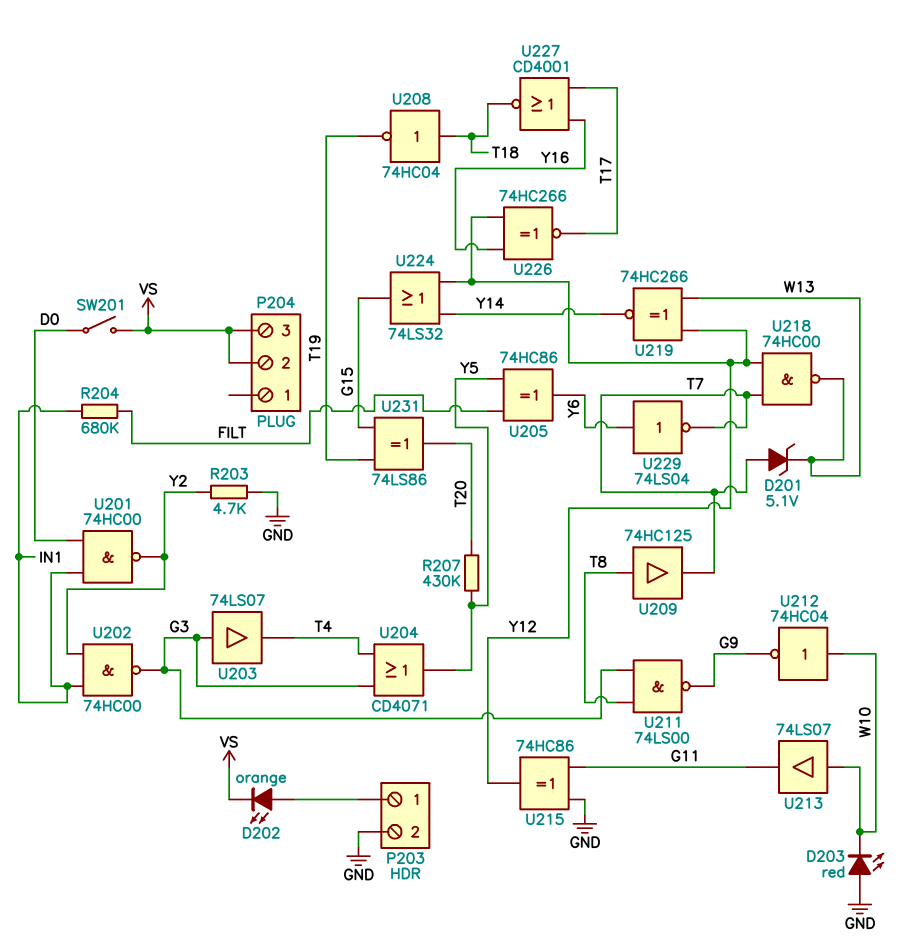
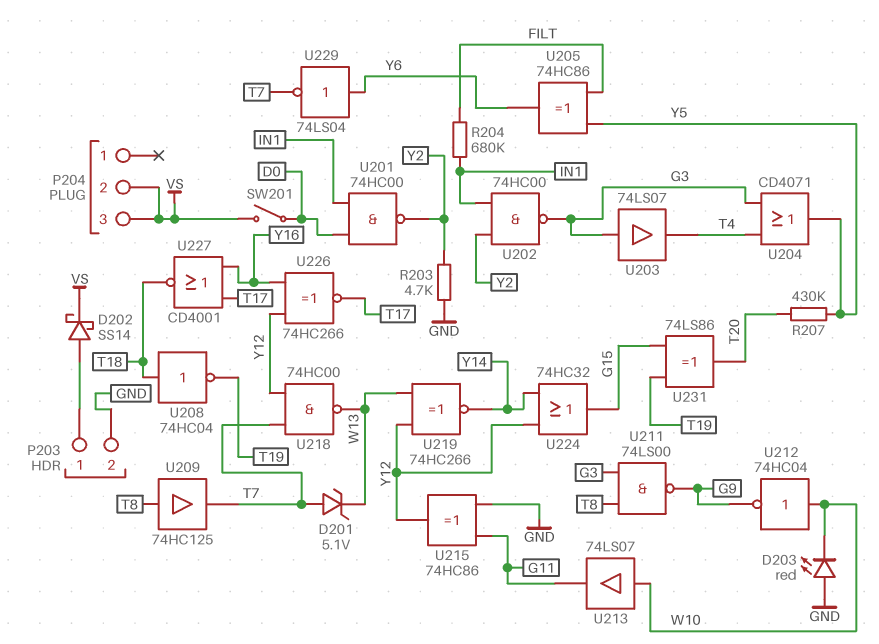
D202: LED orange (A P203/1, K VS) -> schottky SS14 (A P203/1, K VS)
U224: OR 74LS32 (in Y12, in Y14, out G15) -> OR 74HC32 (in Y12, in Y14, out G15)

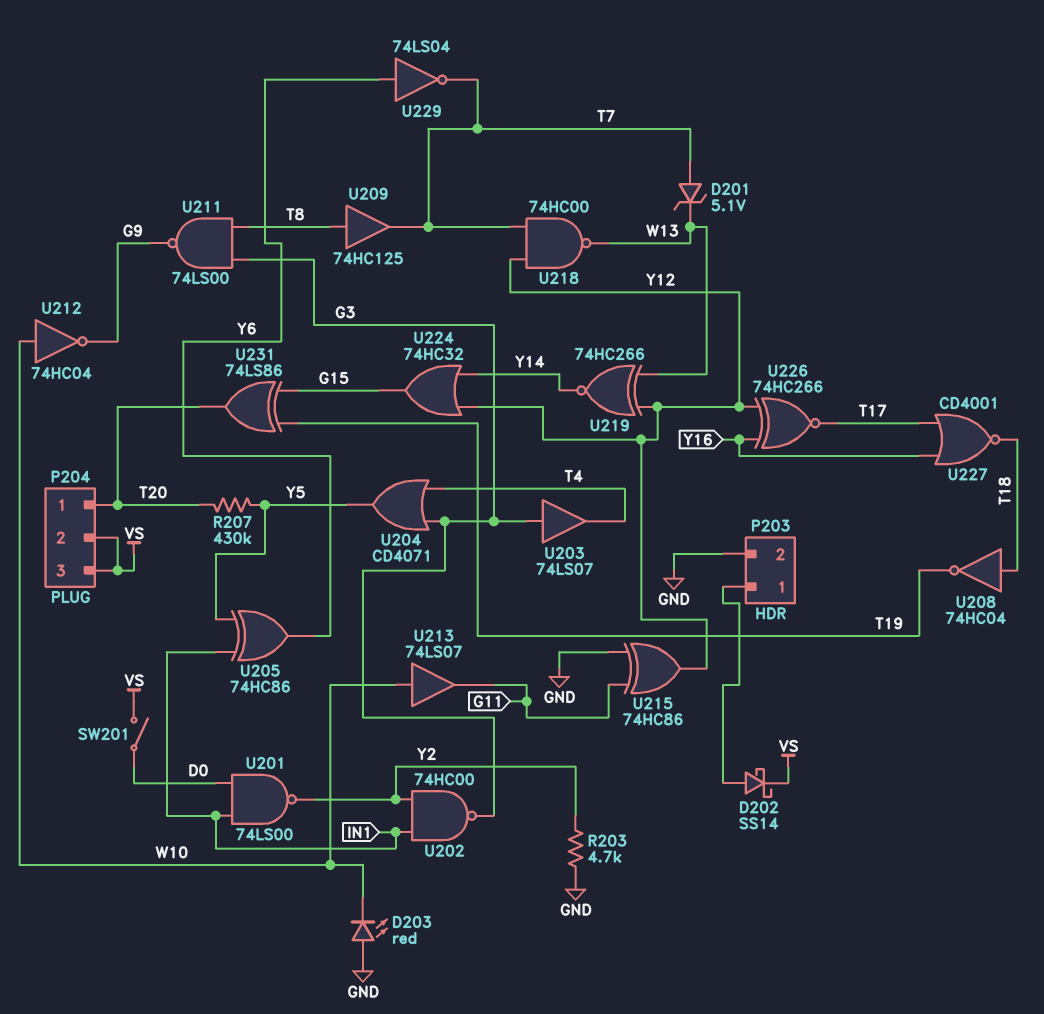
P204 pin 1: none -> T20
R204: 680k (FILT, IN1) -> none
U201: NAND 74HC00 (in D0, in IN1, out Y2) -> NAND 74LS00 (in D0, in IN1, out Y2)
U205: XOR 74HC86 (in FILT, in Y5, out Y6) -> XOR 74HC86 (in IN1, in Y5, out Y6)

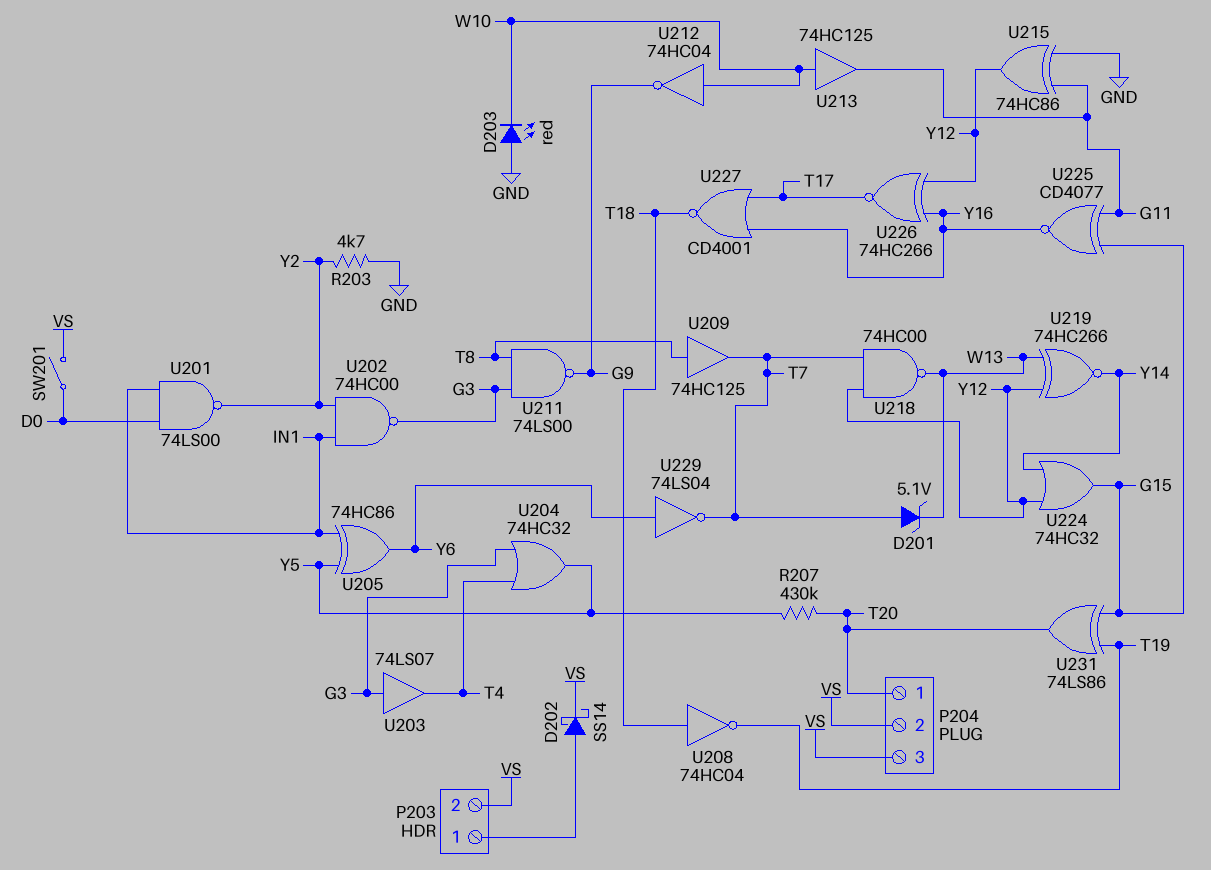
P203 pin 2: GND -> VS
U204: OR CD4071 (in G3, in T4, out Y5) -> OR 74HC32 (in G3, in T4, out Y5)
U213: buffer 74LS07 (in W10, out G11) -> buffer 74HC125 (in W10, out G11)
U225: none -> XNOR CD4077 (in G11, in G15, out Y16)

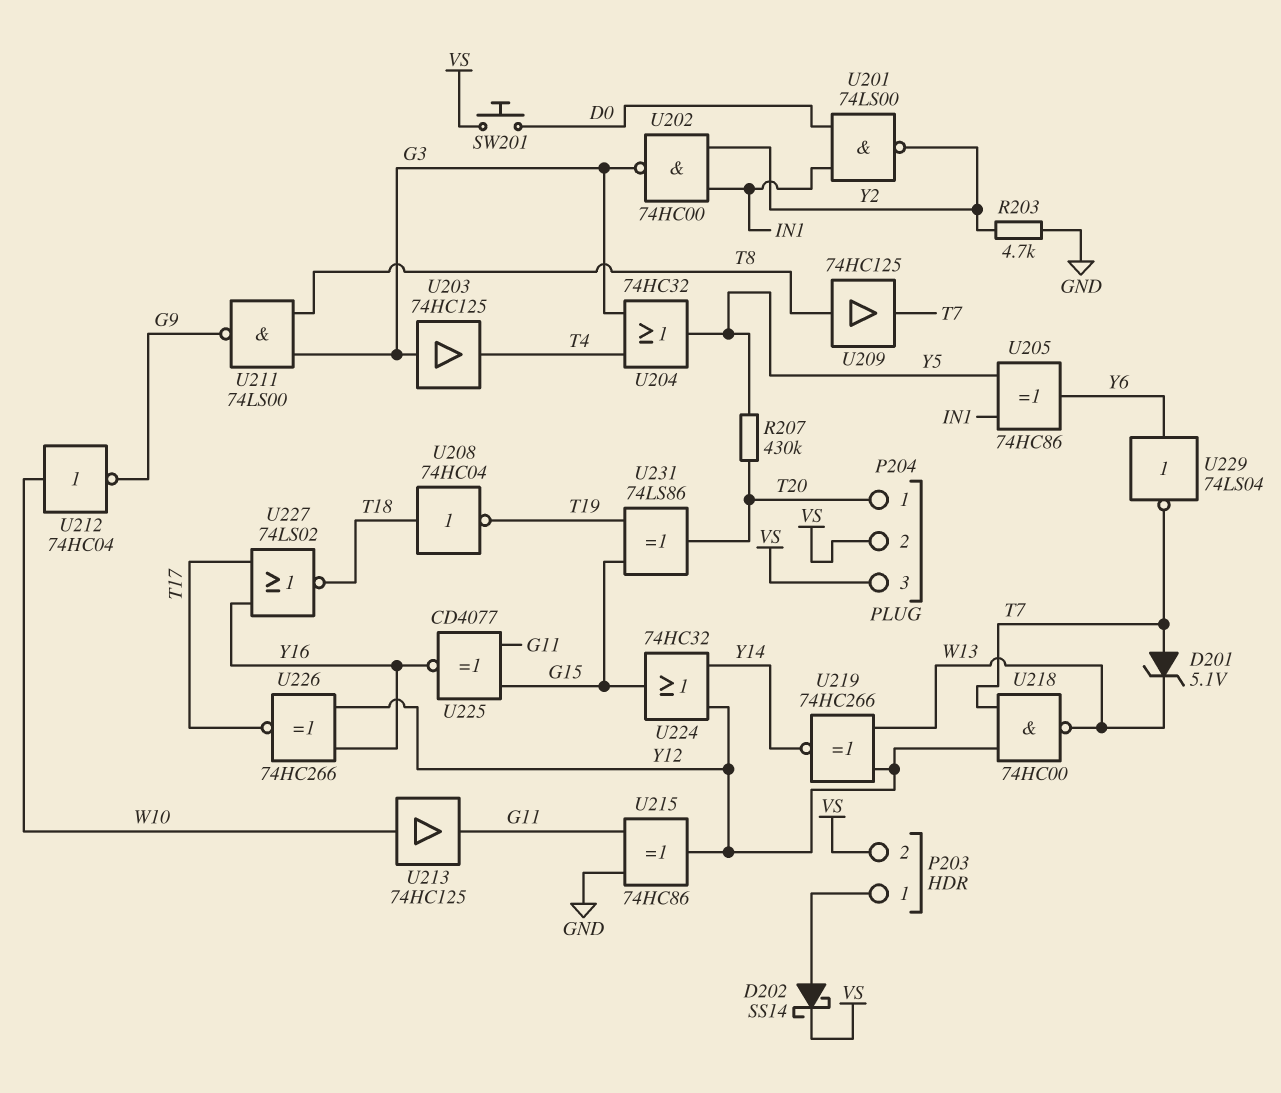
D203: LED red (A GND, K W10) -> none
SW201: switch (D0, VS) -> button (D0, VS)
U203: buffer 74LS07 (in G3, out T4) -> buffer 74HC125 (in G3, out T4)
U227: NOR CD4001 (in T17, in Y16, out T18) -> NOR 74LS02 (in T17, in Y16, out T18)

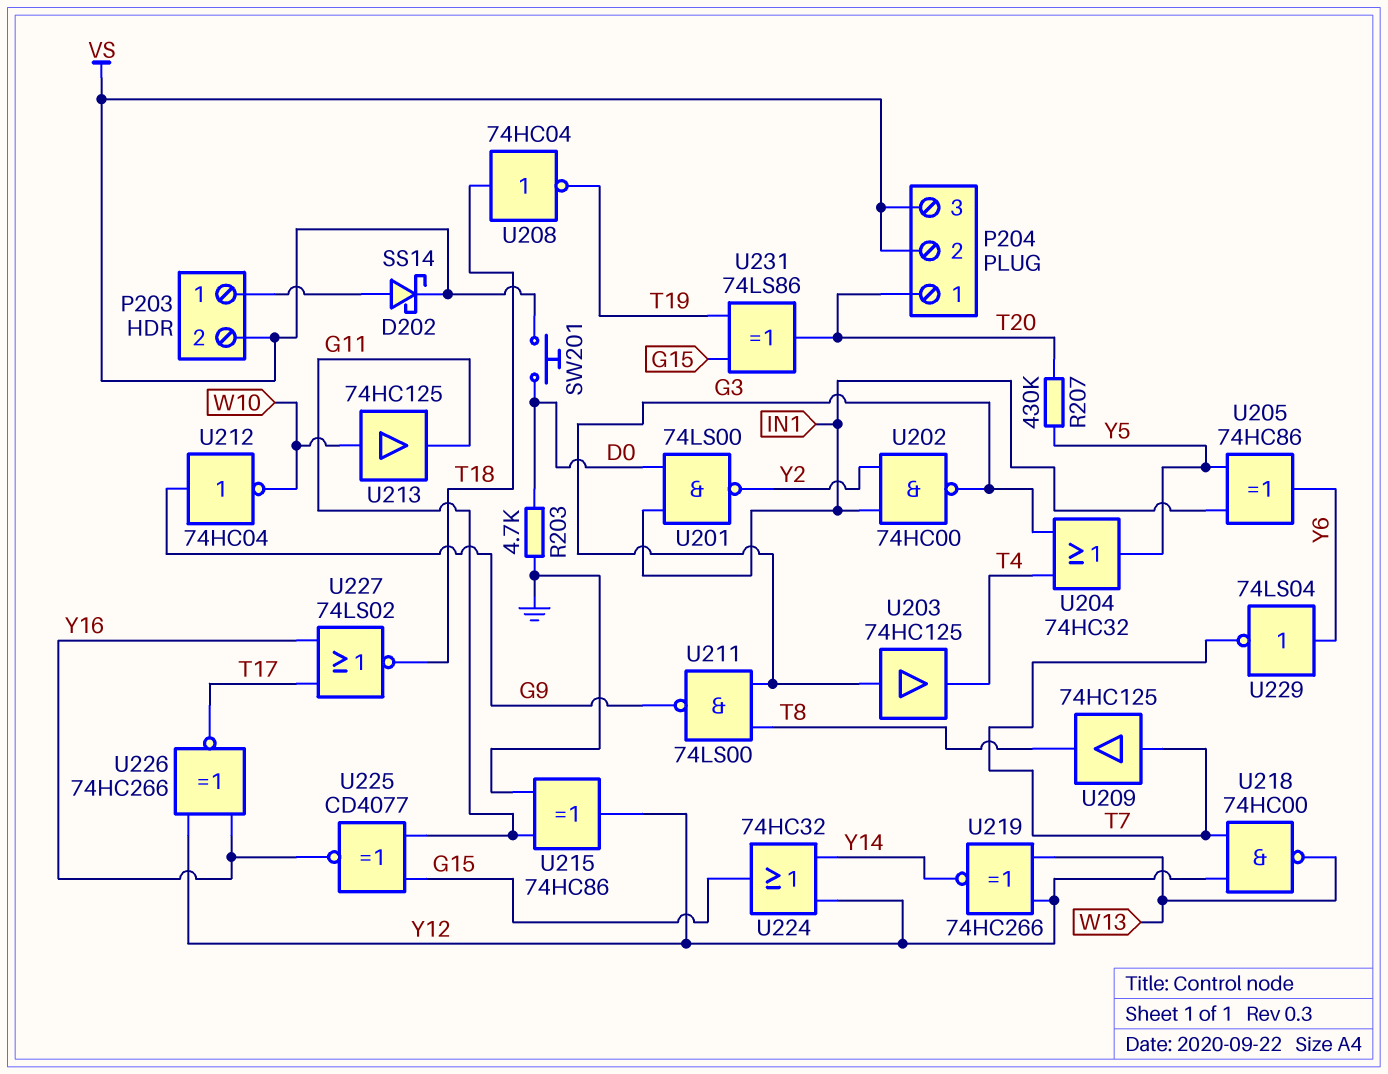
D201: zener 5.1V (A T7, K W13) -> none
R203: 4.7k (GND, Y2) -> 4.7k (D0, GND)
U209: buffer 74HC125 (in T8, out T7) -> buffer 74HC125 (in T7, out T8)
U212: NOT 74HC04 (in W10, out G9) -> NOT 74HC04 (in G9, out W10)

